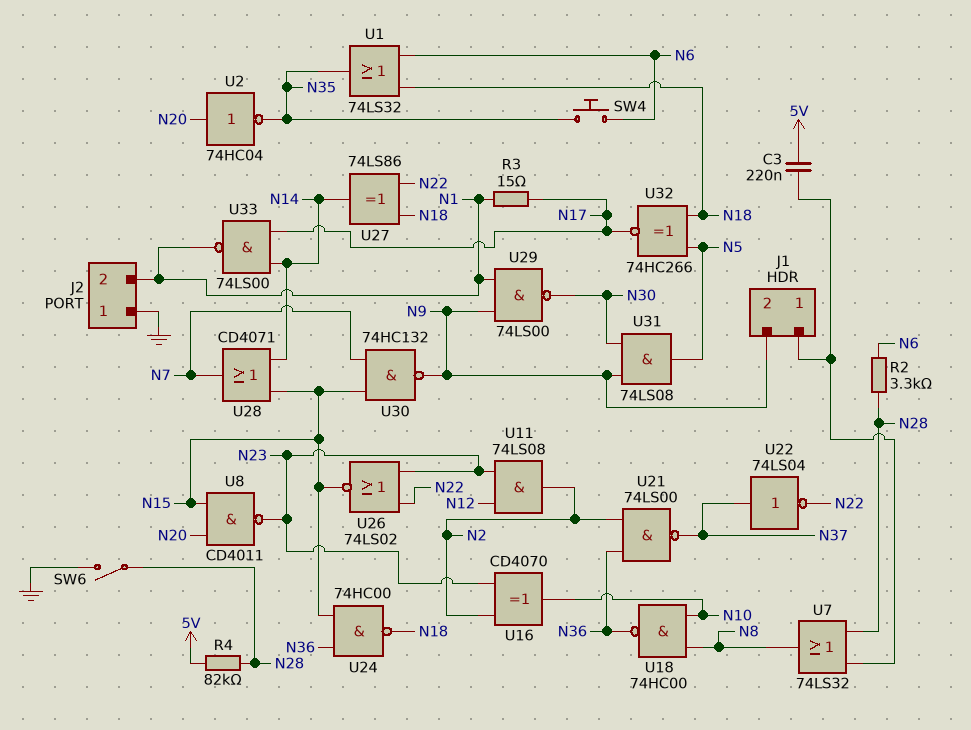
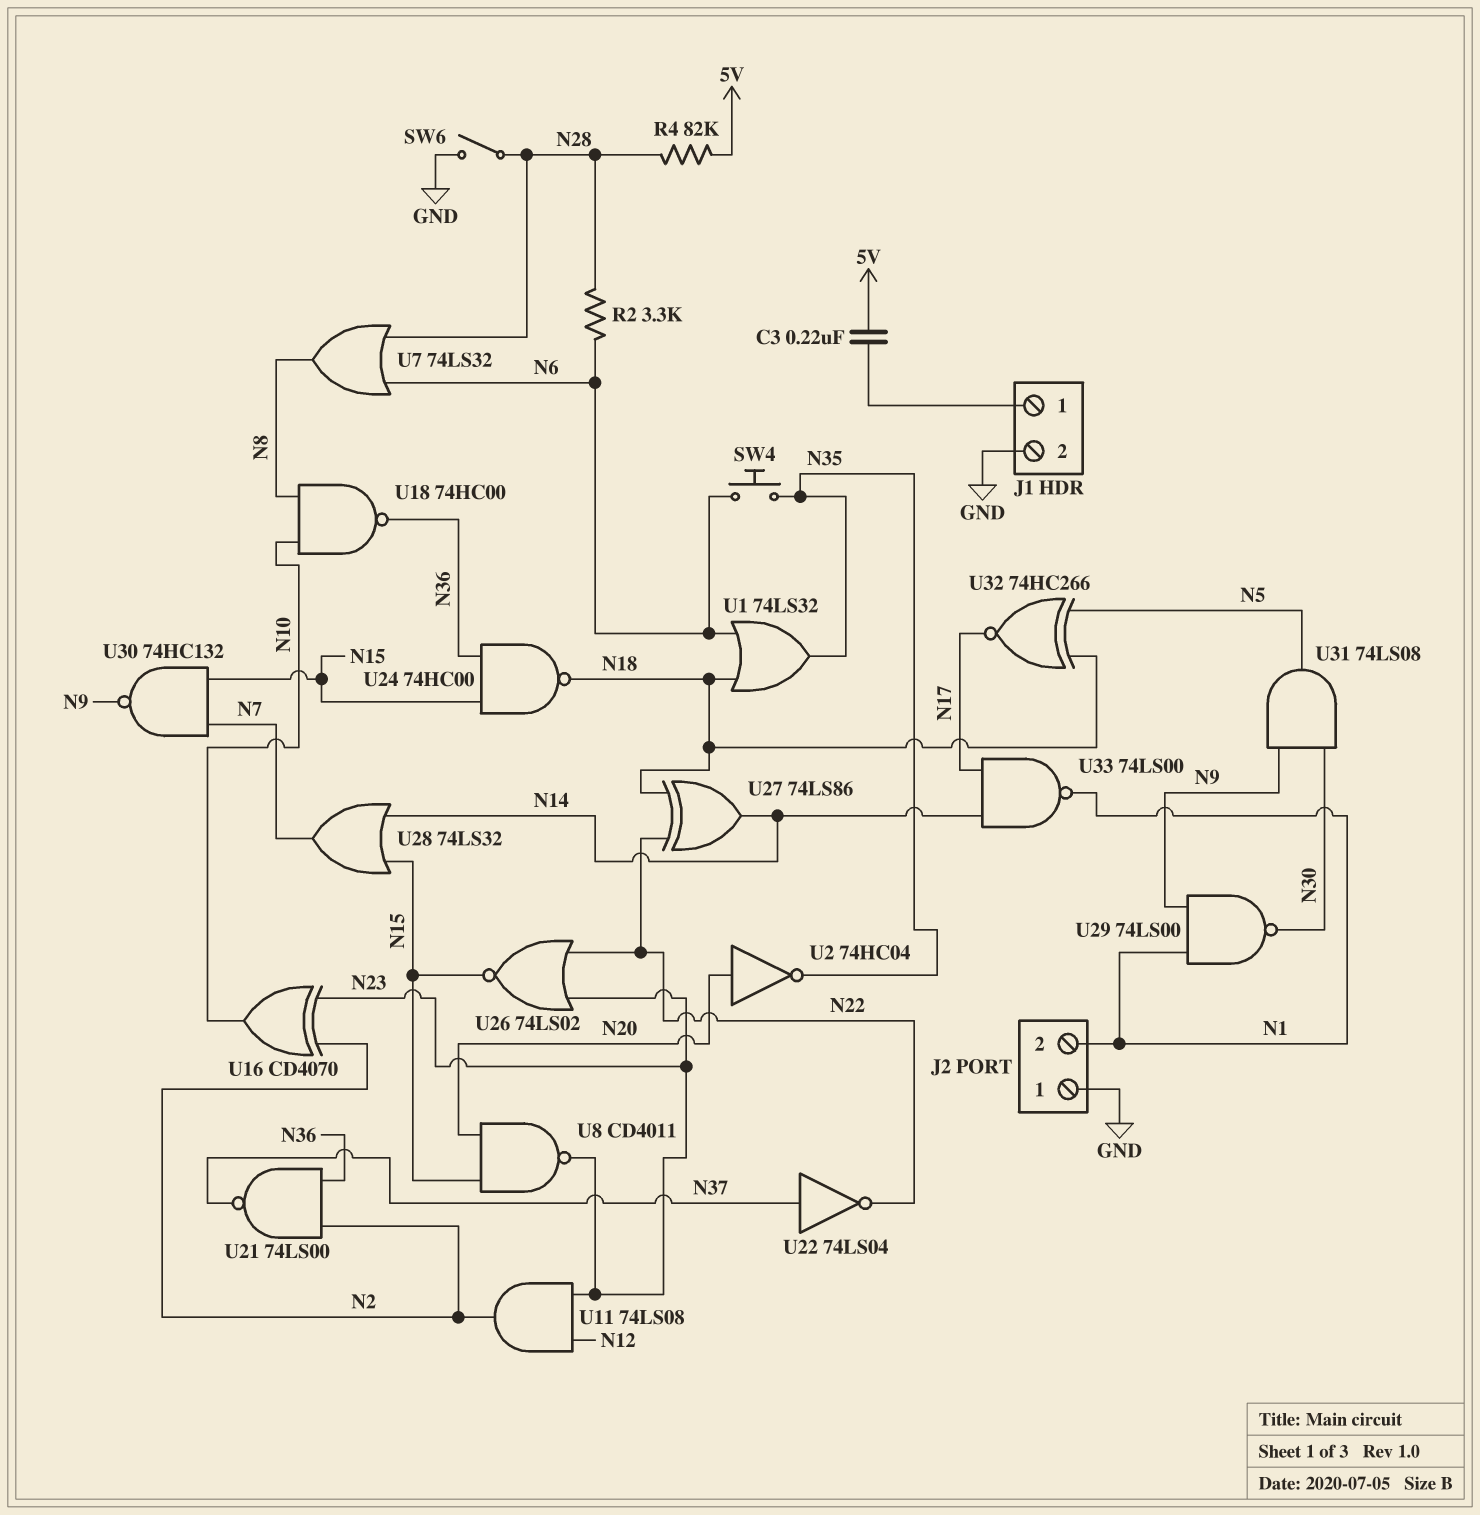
J1 pin 2: N9 -> GND
R3: 15 (N1, N17) -> none
U7: OR 74LS32 (in J1/1, in N28, out N8) -> OR 74LS32 (in N6, in N28, out N8)
U28: OR CD4071 (in N14, in N15, out N7) -> OR 74LS32 (in N14, in N15, out N7)

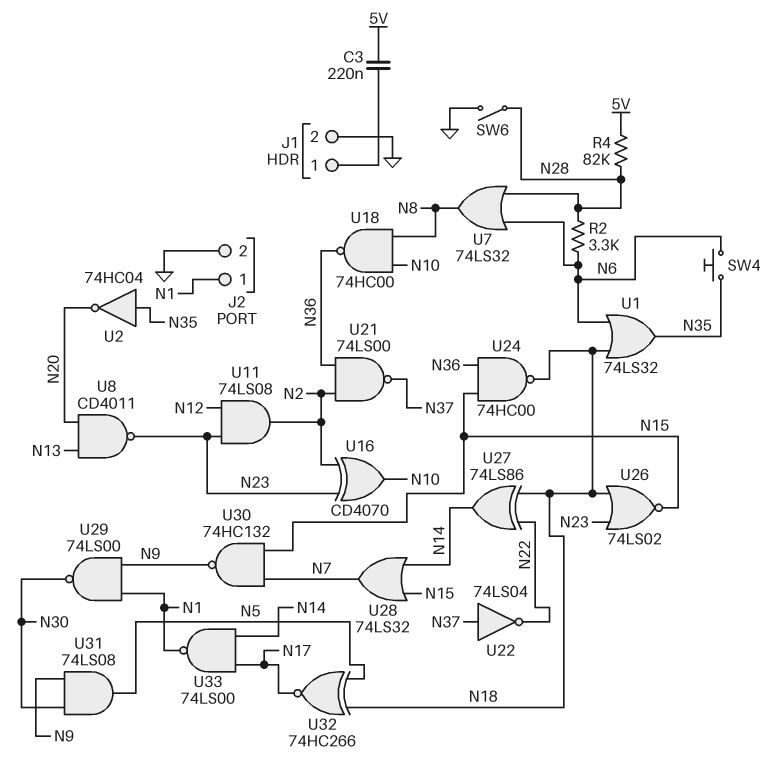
J2 pin 1: GND -> N1
J2 pin 2: N1 -> GND
U2: NOT 74HC04 (in N20, out N35) -> NOT 74HC04 (in N35, out N20)
U8: NAND CD4011 (in N15, in N20, out N23) -> NAND CD4011 (in N13, in N20, out N23)
U26: NOR 74LS02 (in N22, in N23, out N15) -> NOR 74LS02 (in N18, in N23, out N15)

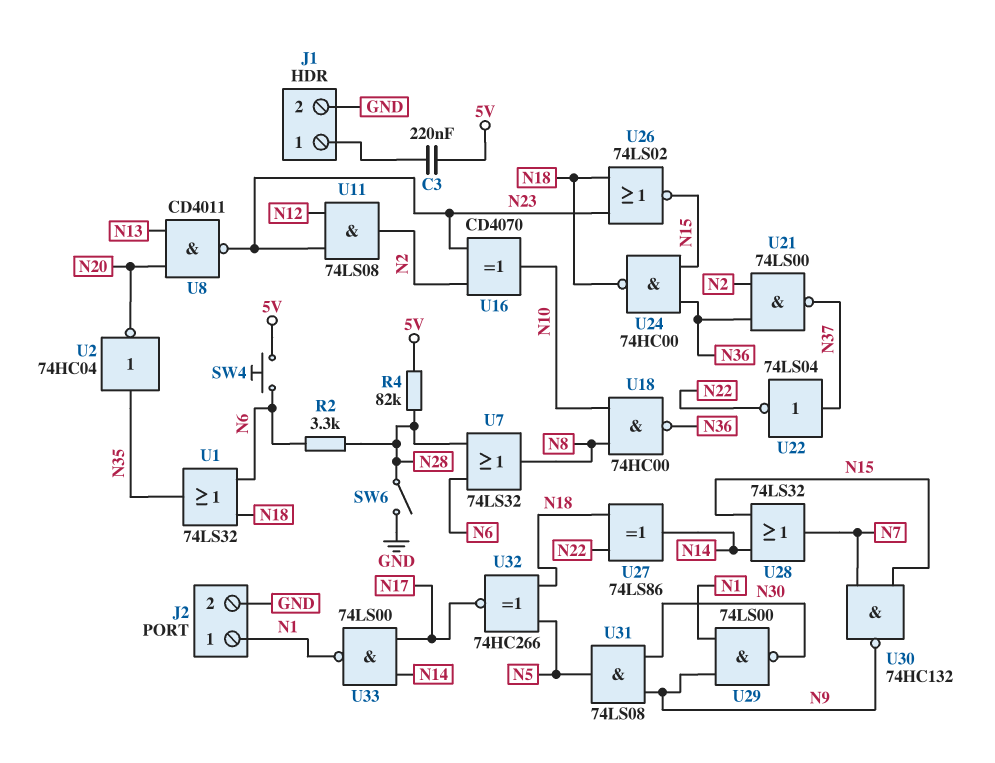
SW4: button (N6, N35) -> button (5V, N6)

